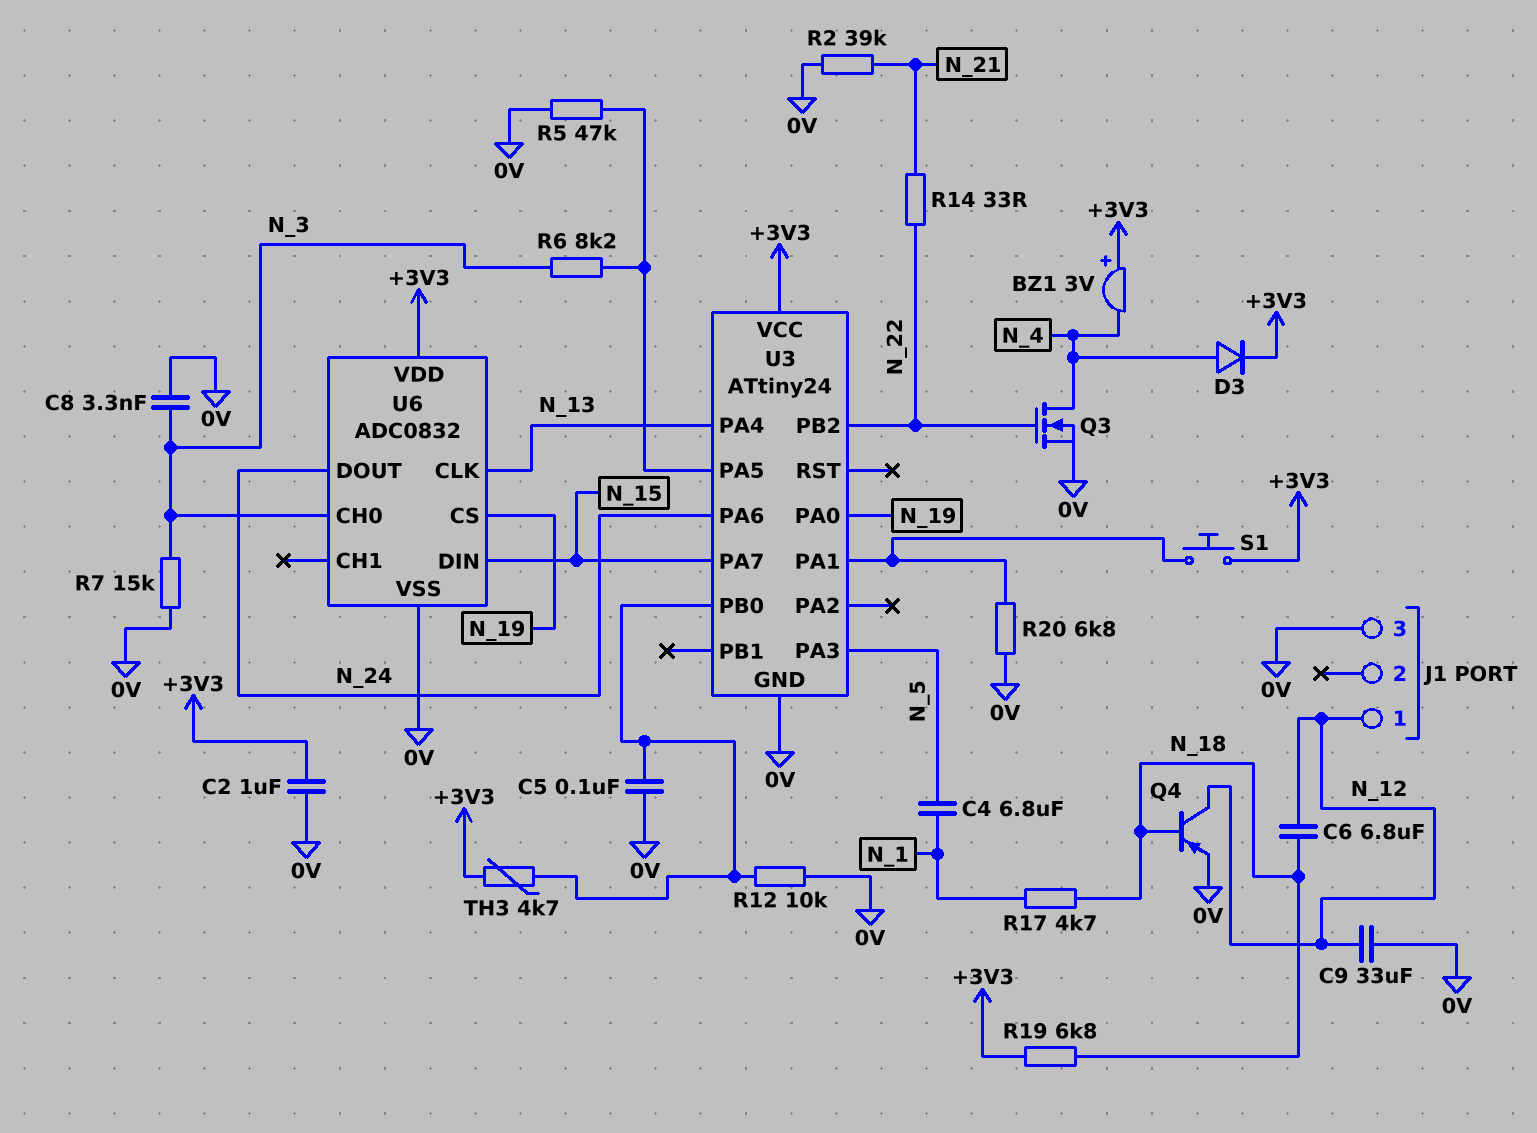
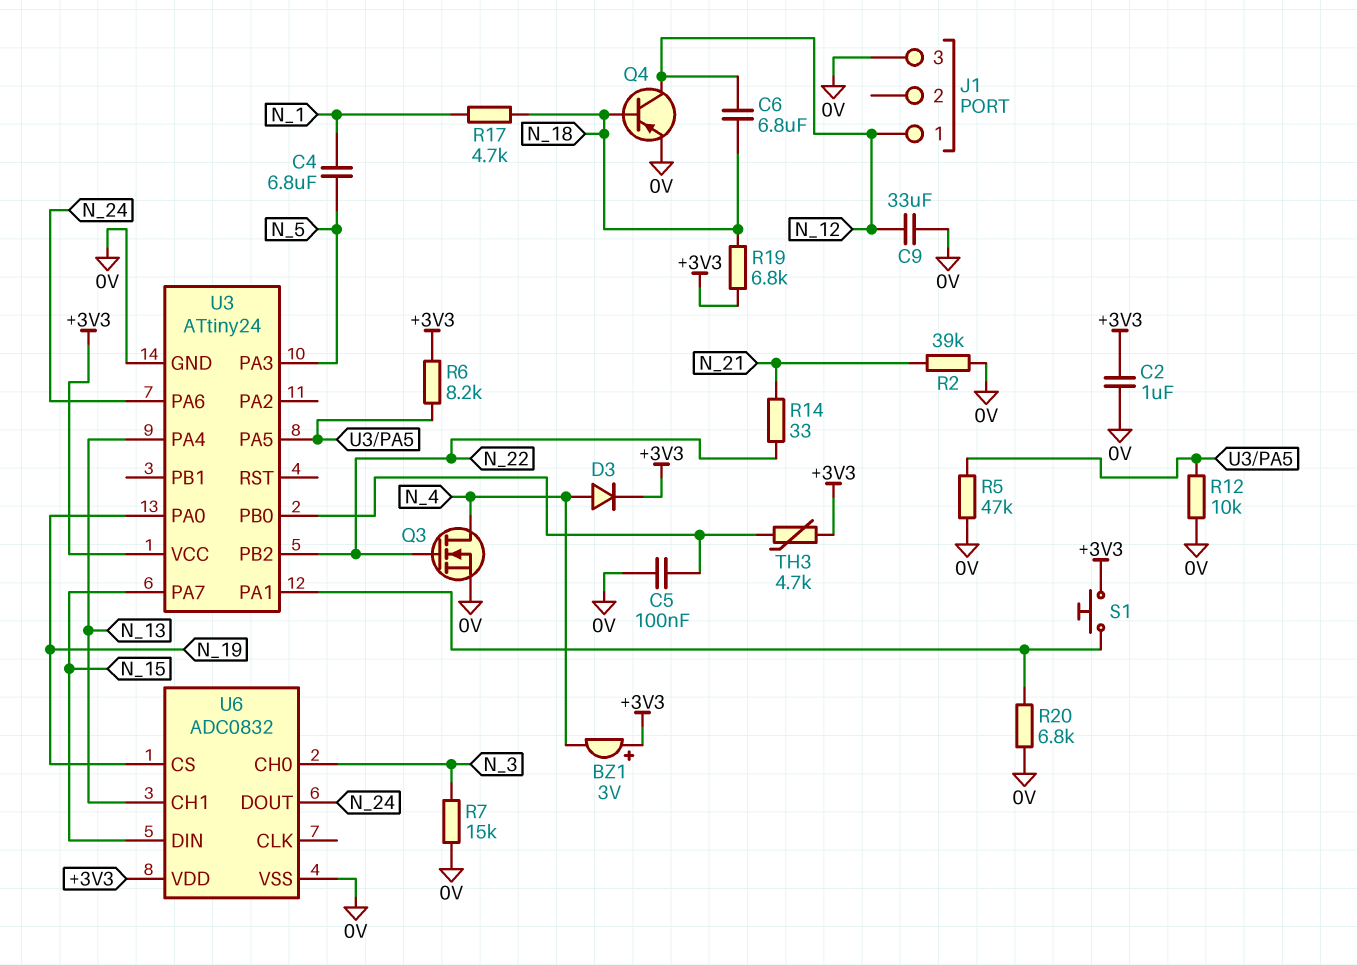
C8: 3.3nF (0V, N_3) -> none
R6: 8.2k (N_3, U3/PA5) -> 8.2k (+3V3, U3/PA5)
R12: 10k (0V, U3/PB0) -> 10k (0V, U3/PA5)
U6 pin CH1: none -> N_13
U6 pin CLK: N_13 -> none

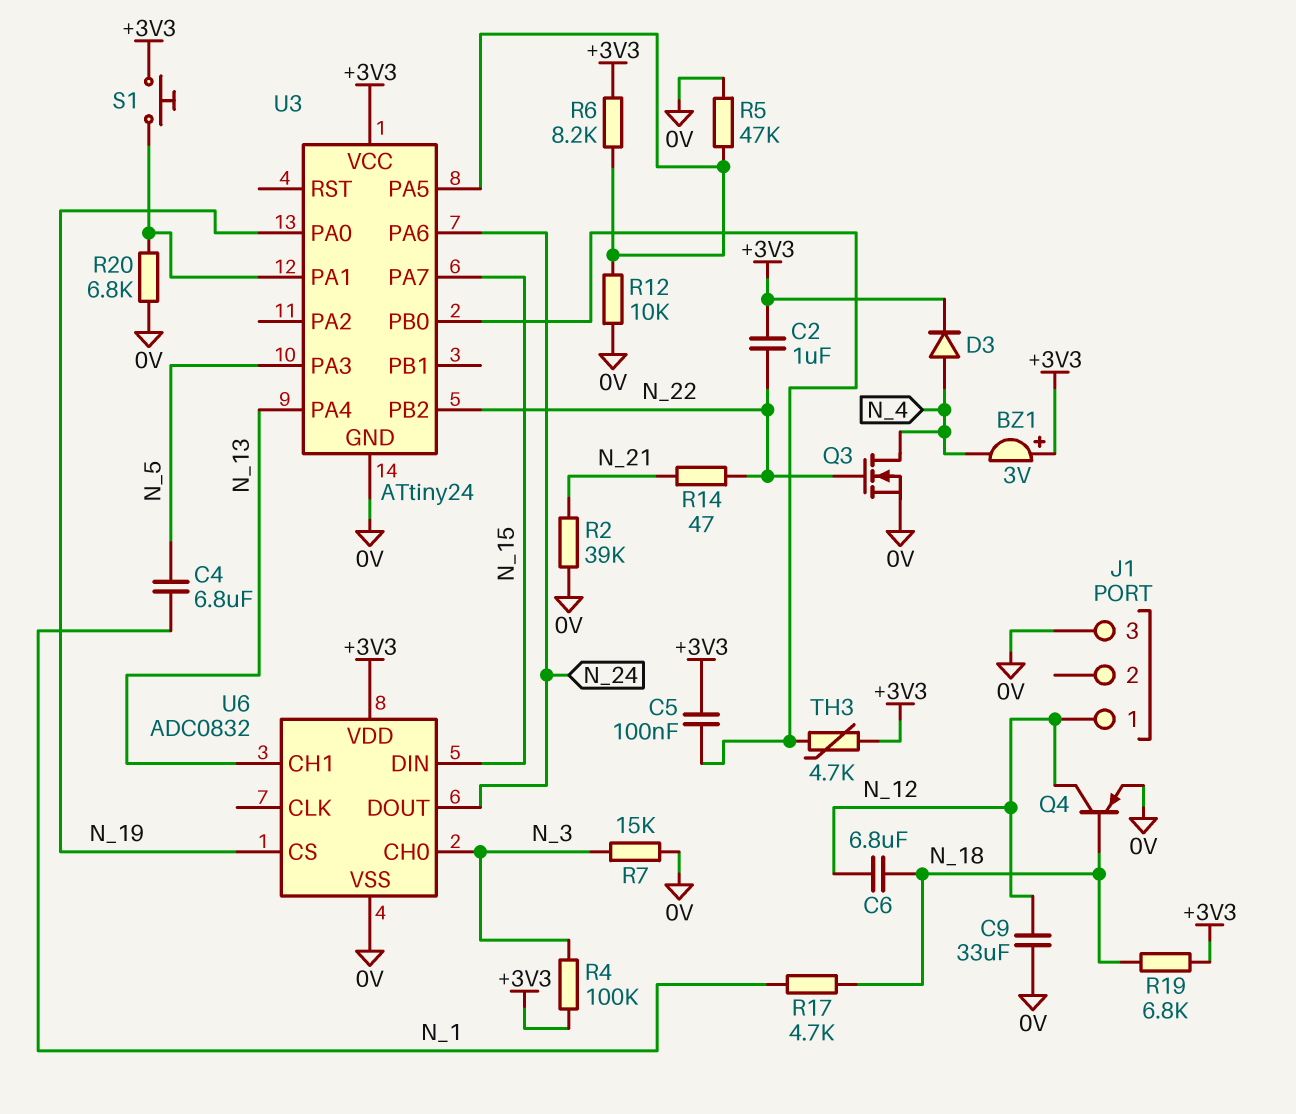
C2: 1uF (+3V3, 0V) -> 1uF (+3V3, N_22)
C5: 100nF (0V, U3/PB0) -> 100nF (+3V3, U3/PB0)
R4: none -> 100k (+3V3, N_3)
R14: 33 (N_21, N_22) -> 47 (N_21, N_22)

